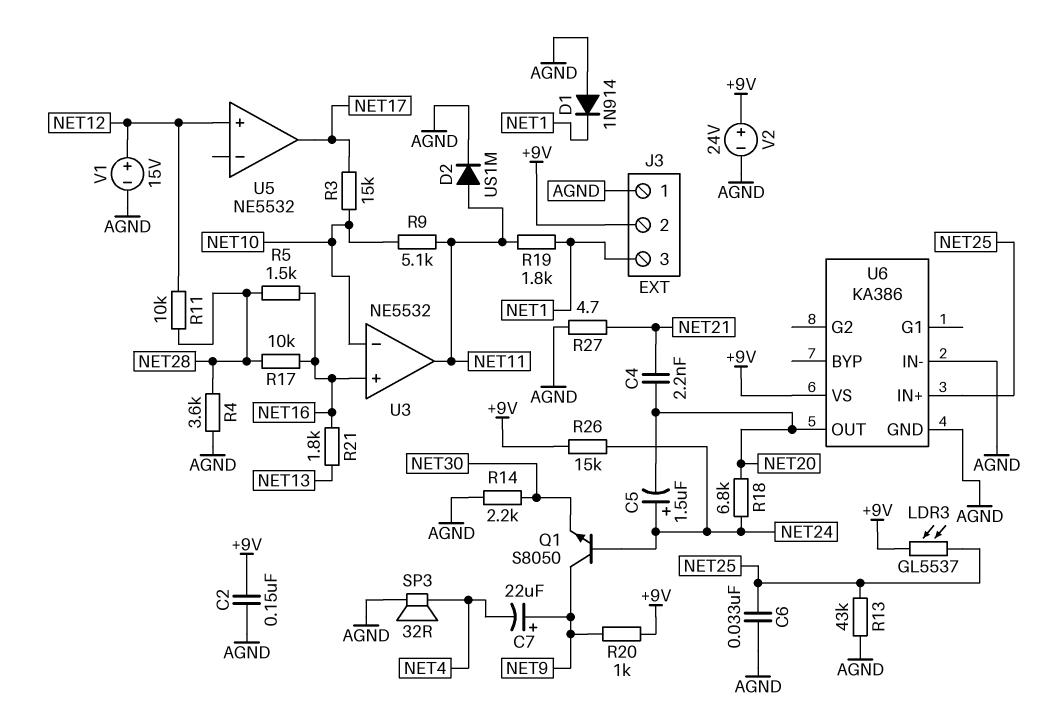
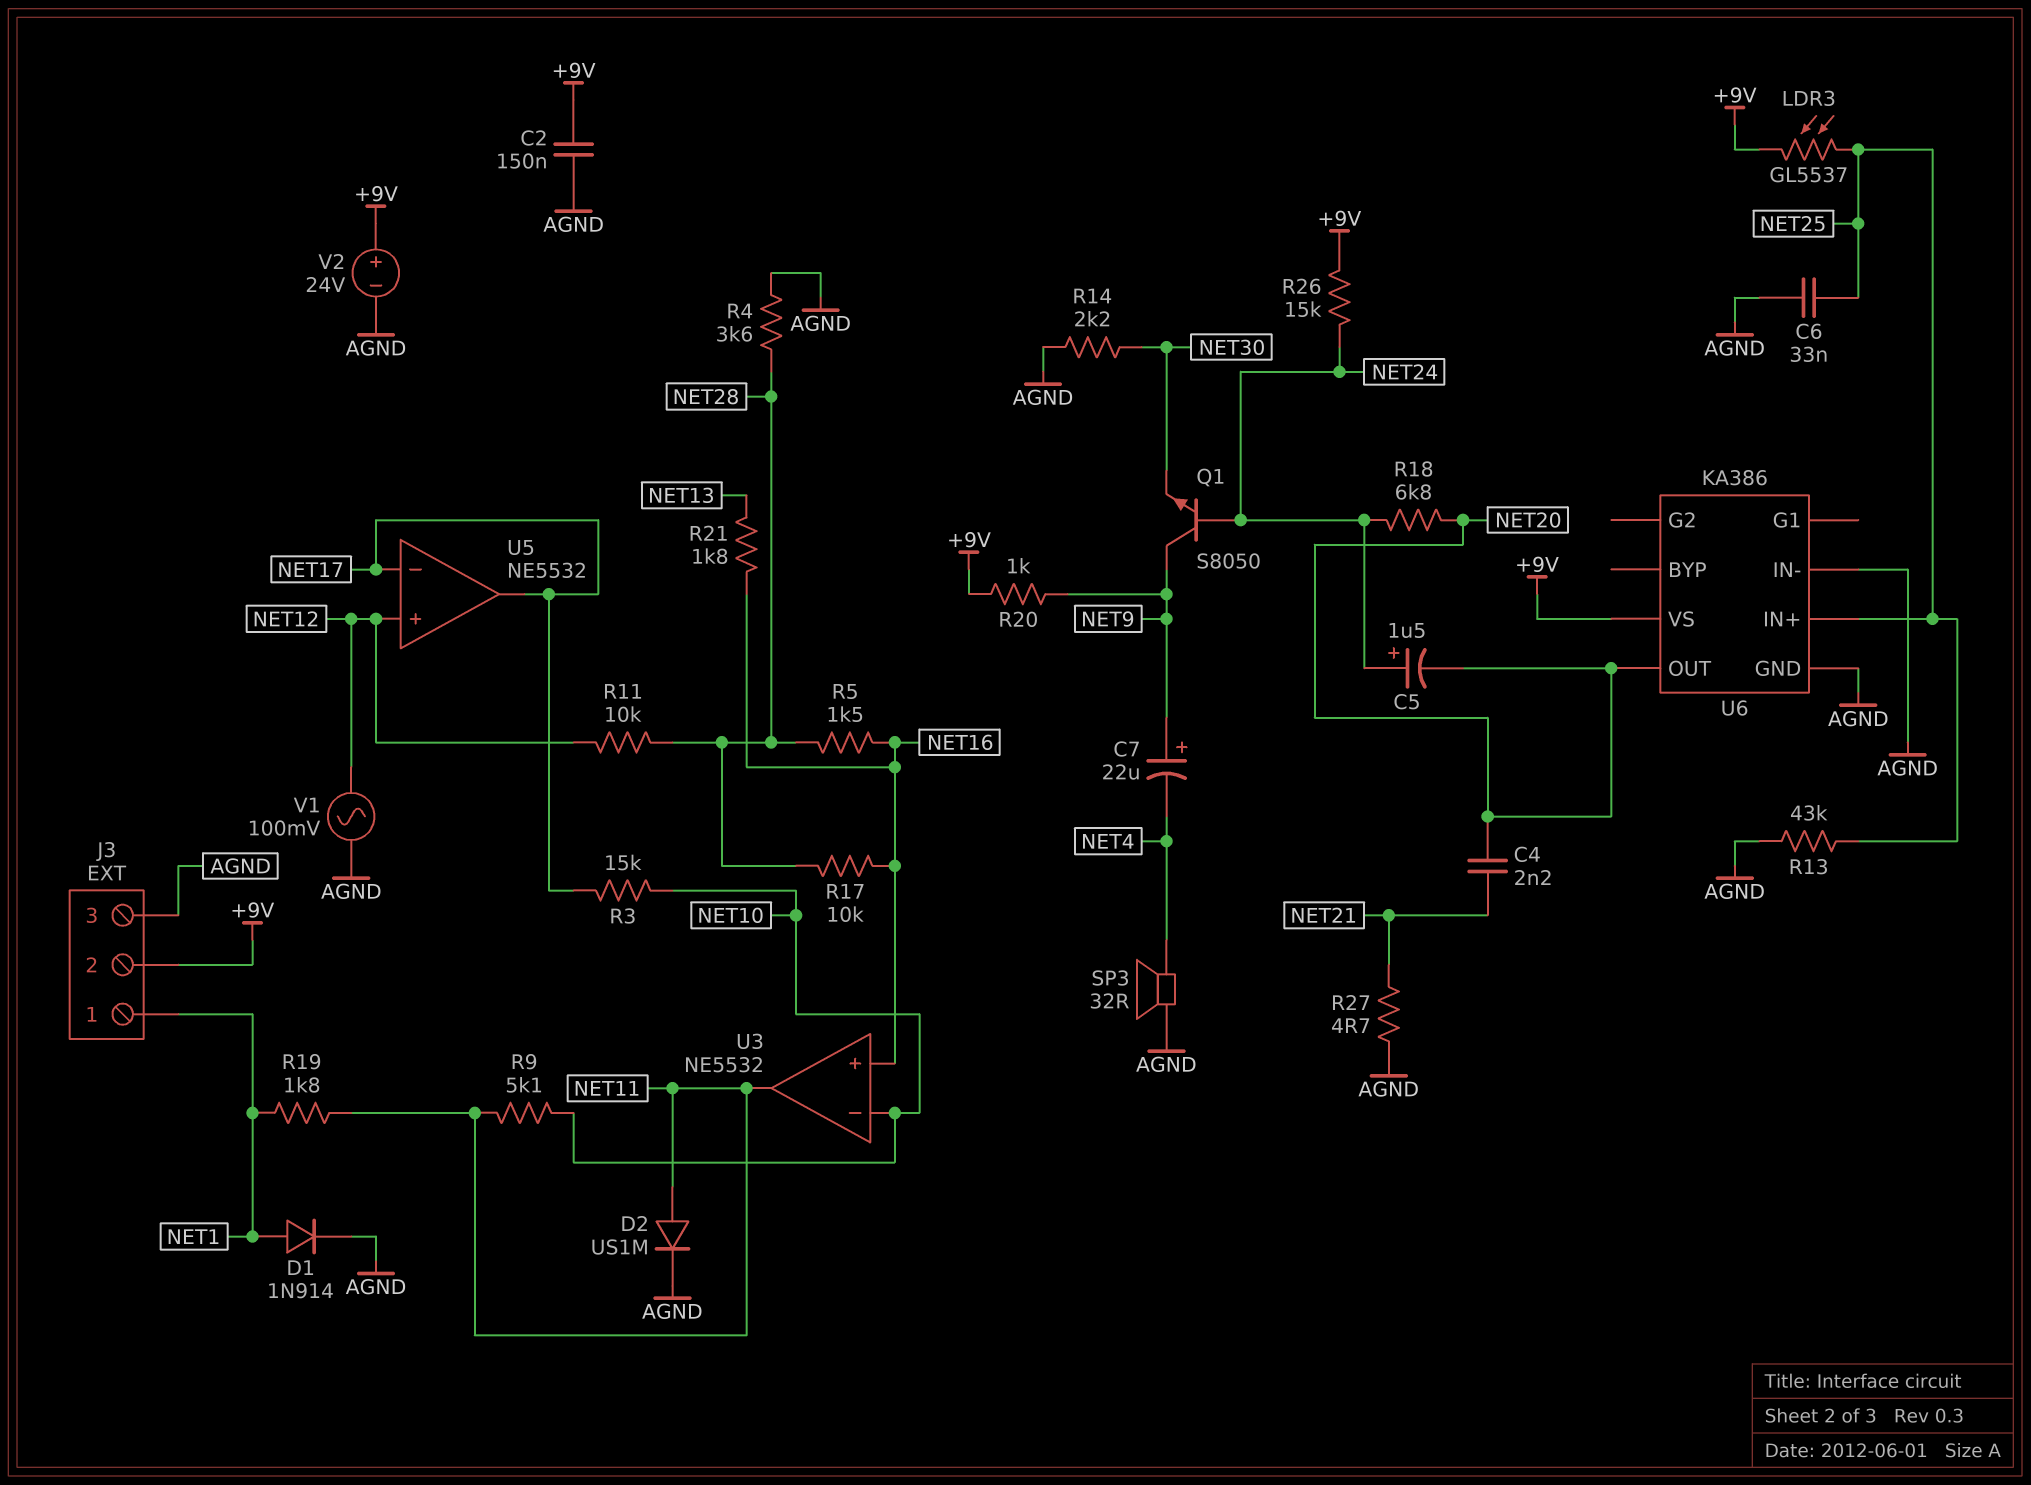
D1: diode 1N914 (A AGND, K NET1) -> diode 1N914 (A NET1, K AGND)
J3 pin 1: AGND -> NET1
J3 pin 3: NET1 -> AGND
U5 pin in-: none -> NET17
V1: 15V (plus NET12, minus AGND) -> AC 100mV (AGND, NET12)

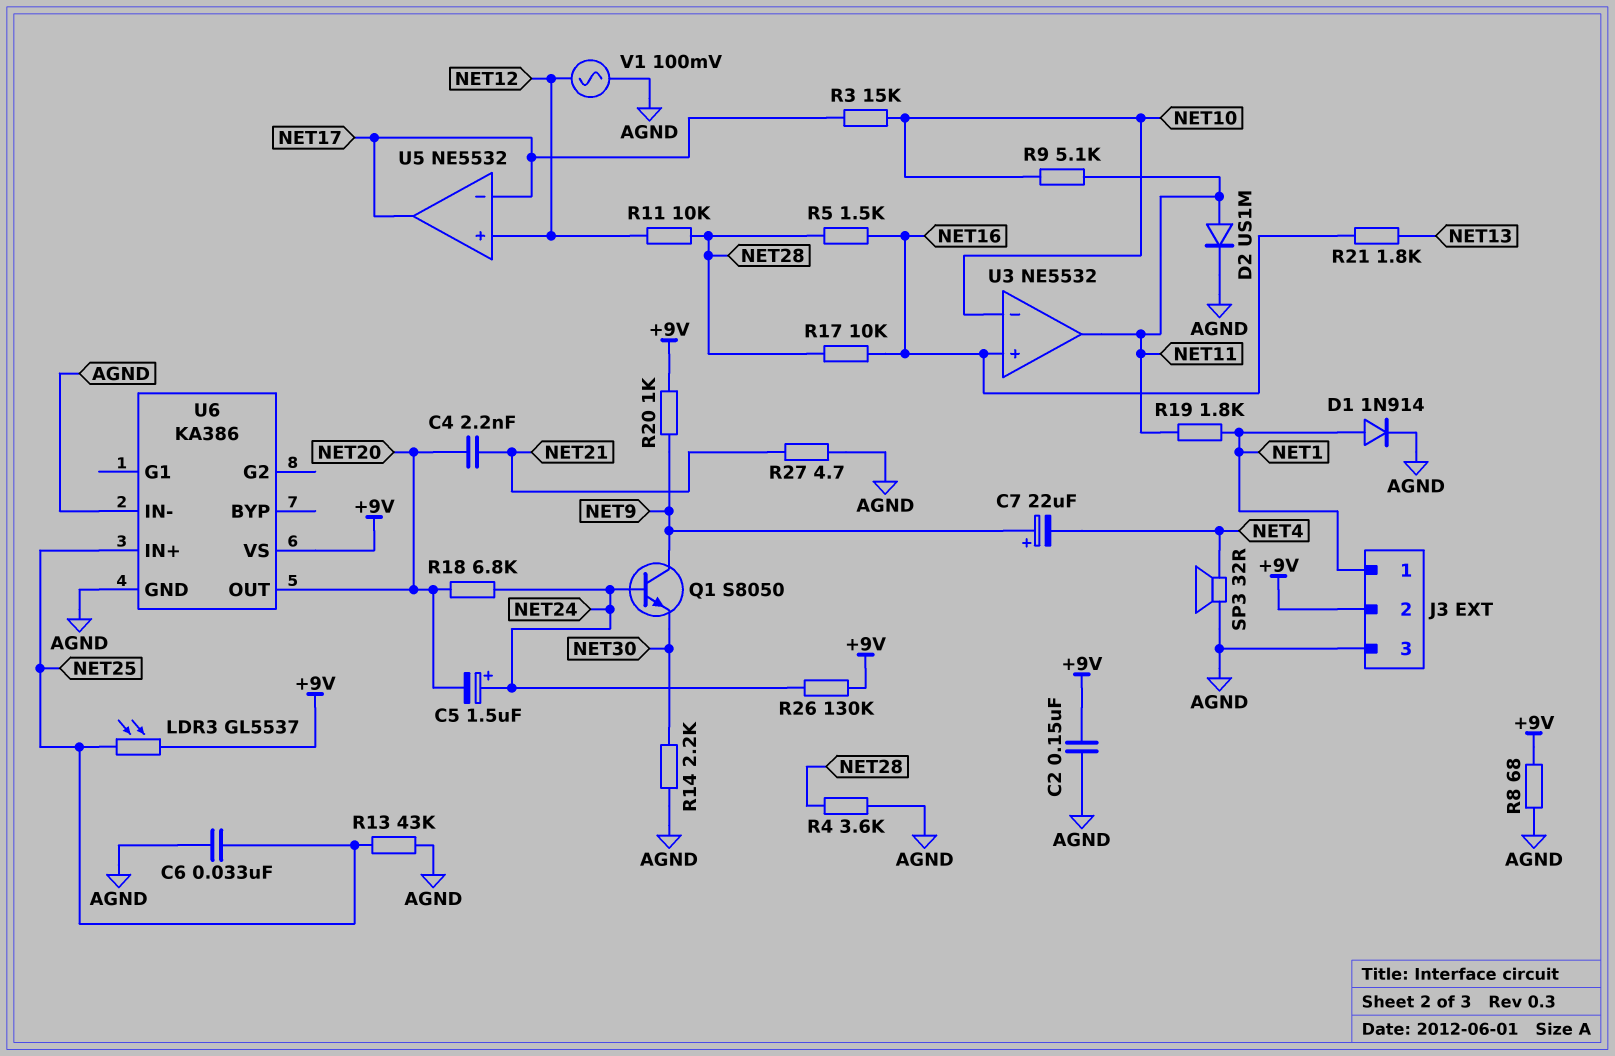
R8: none -> 68 (+9V, AGND)
R26: 15k (+9V, NET24) -> 130k (+9V, NET24)
V2: 24V (plus +9V, minus AGND) -> none

